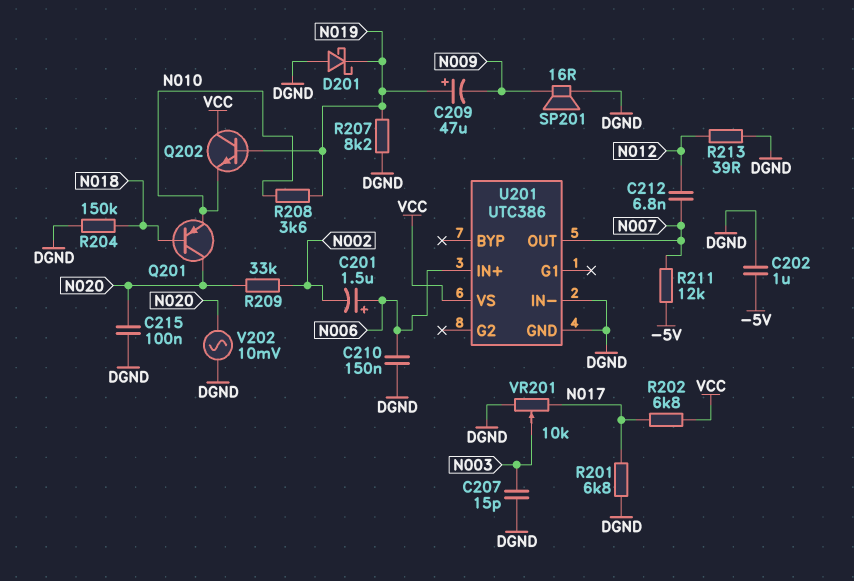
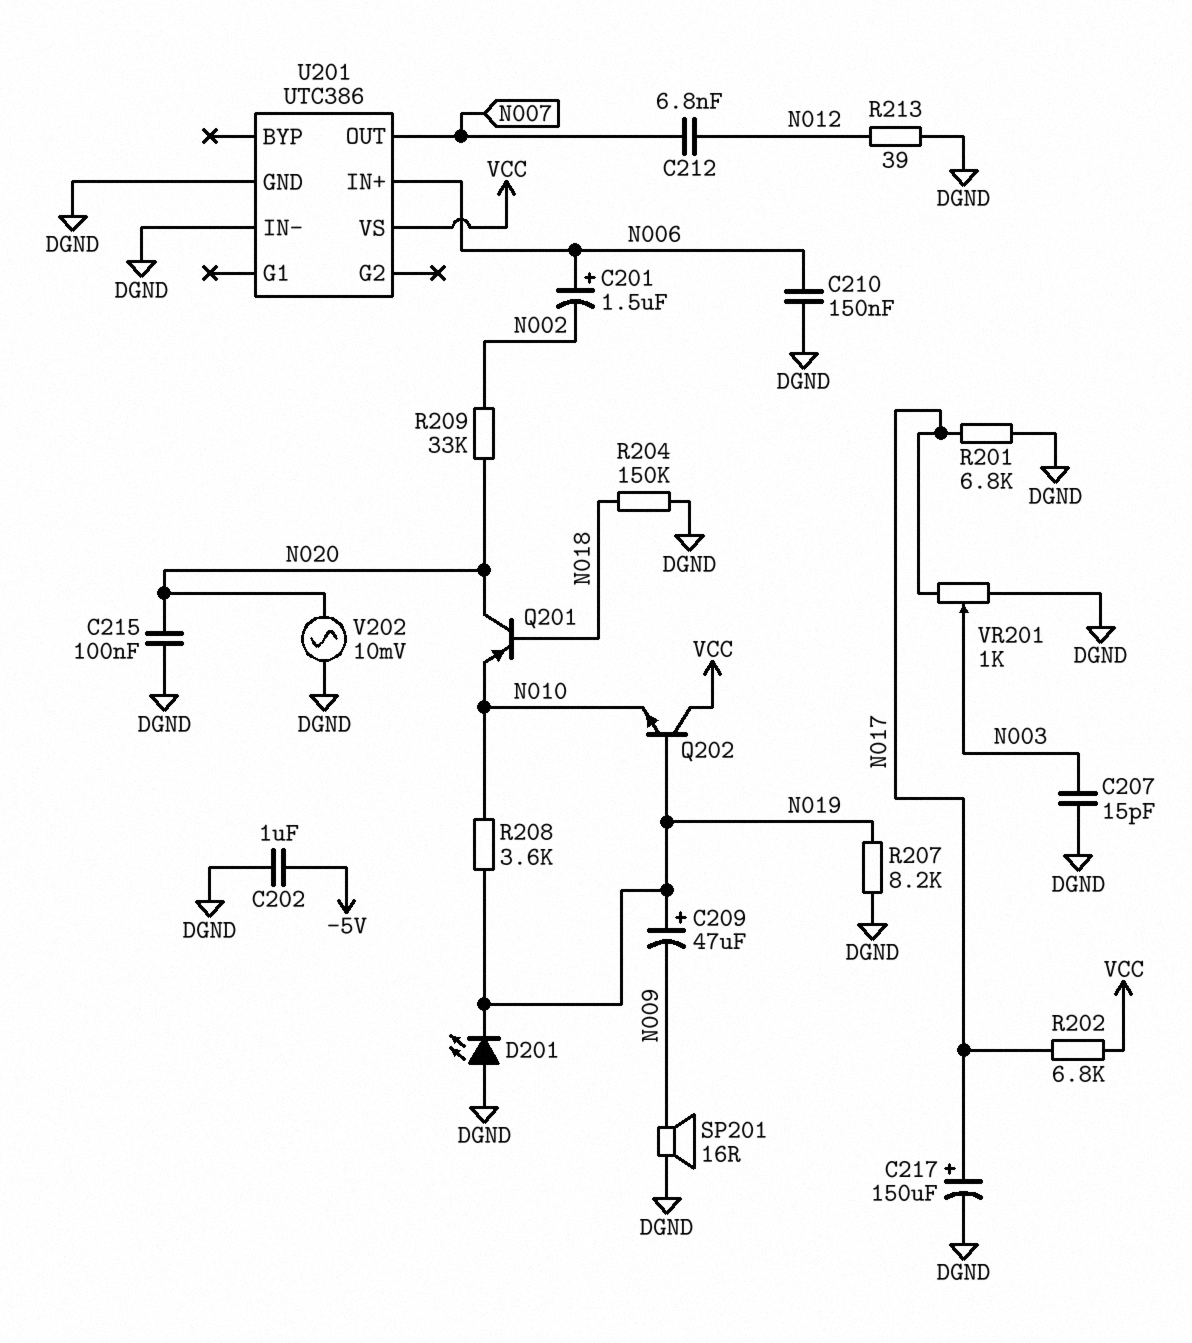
C217: none -> 150uF (plus N017, minus DGND)
D201: schottky (A DGND, K N019) -> LED (A DGND, K N019)
R211: 12k (-5V, N007) -> none
VR201: 10k (DGND, N017, wiper N003) -> 1k (DGND, N017, wiper N003)

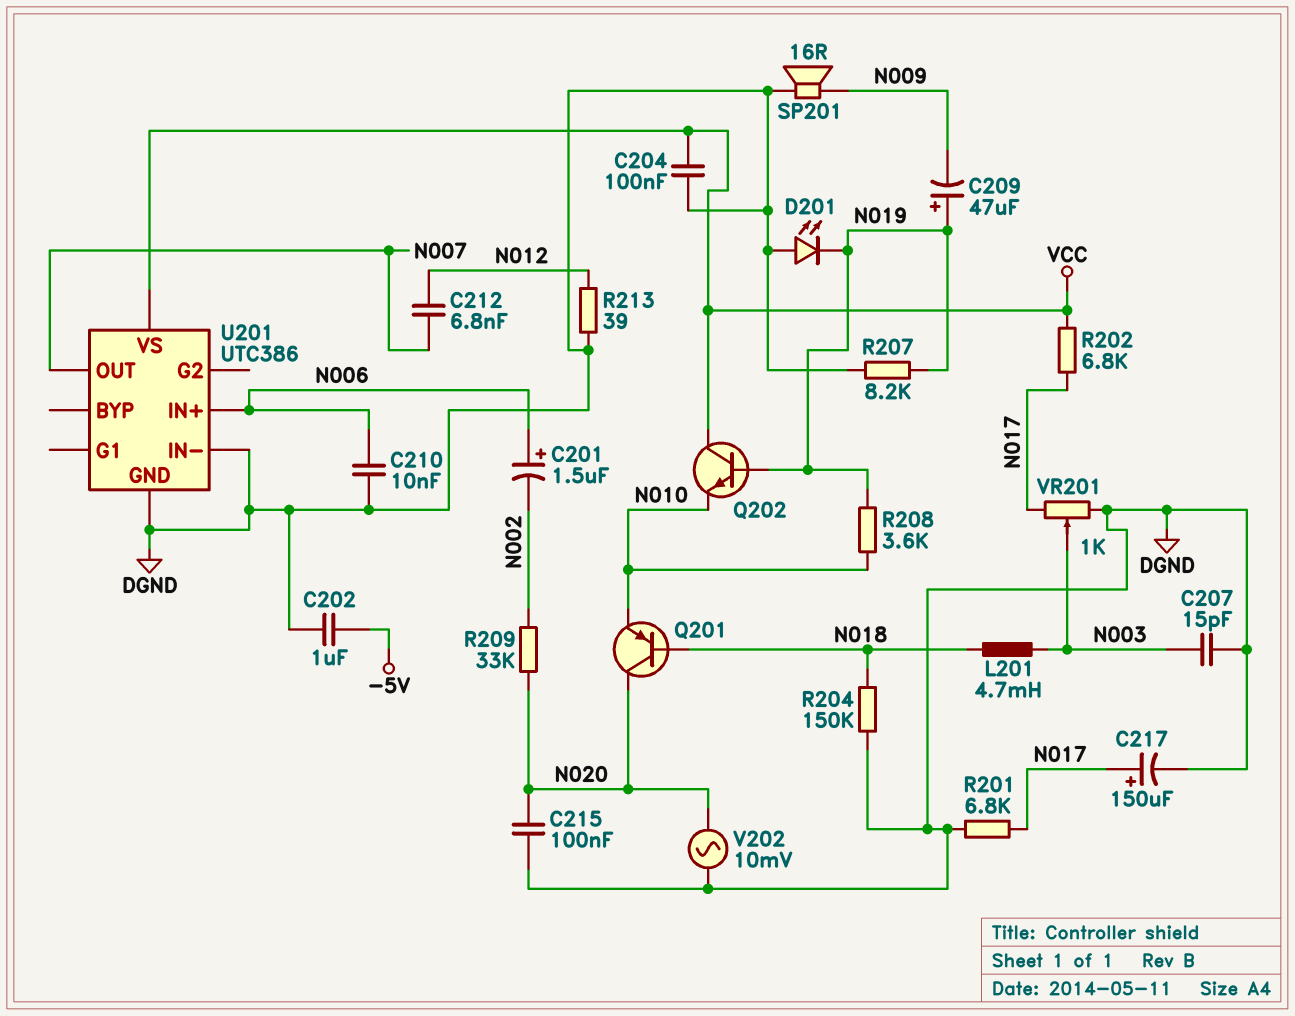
C204: none -> 100nF (DGND, VCC)
C210: 150nF (DGND, N006) -> 10nF (DGND, N006)
L201: none -> 4.7mH (N003, N018)

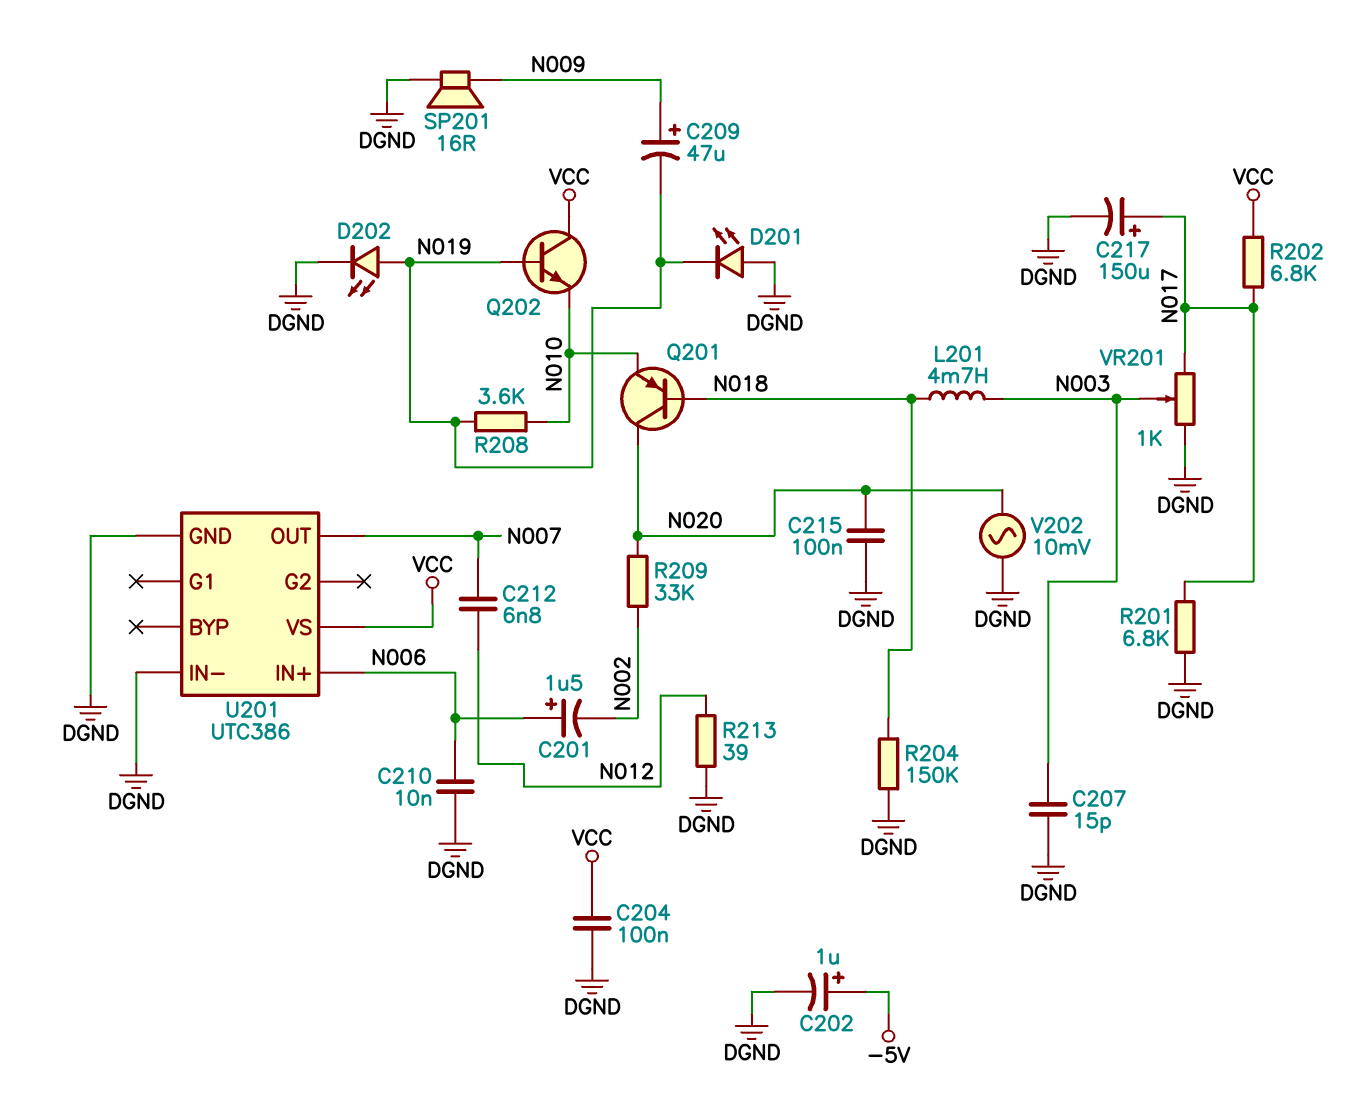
C202: 1uF (-5V, DGND) -> 1uF (plus -5V, minus DGND)
C209: 47uF (plus N019, minus N009) -> 47uF (plus N009, minus N019)
D202: none -> LED (A N019, K DGND)
R207: 8.2k (DGND, N019) -> none

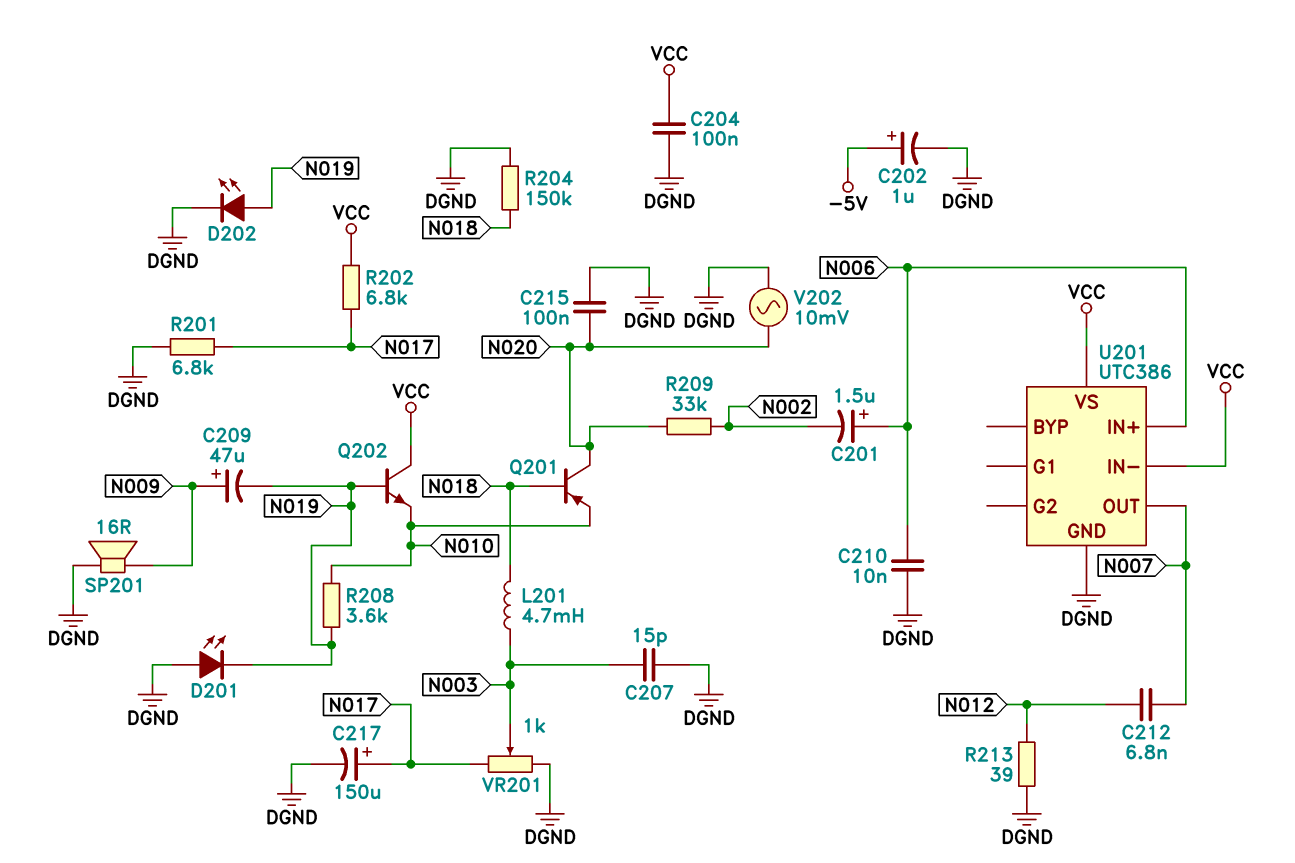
U201 pin IN-: DGND -> VCC

